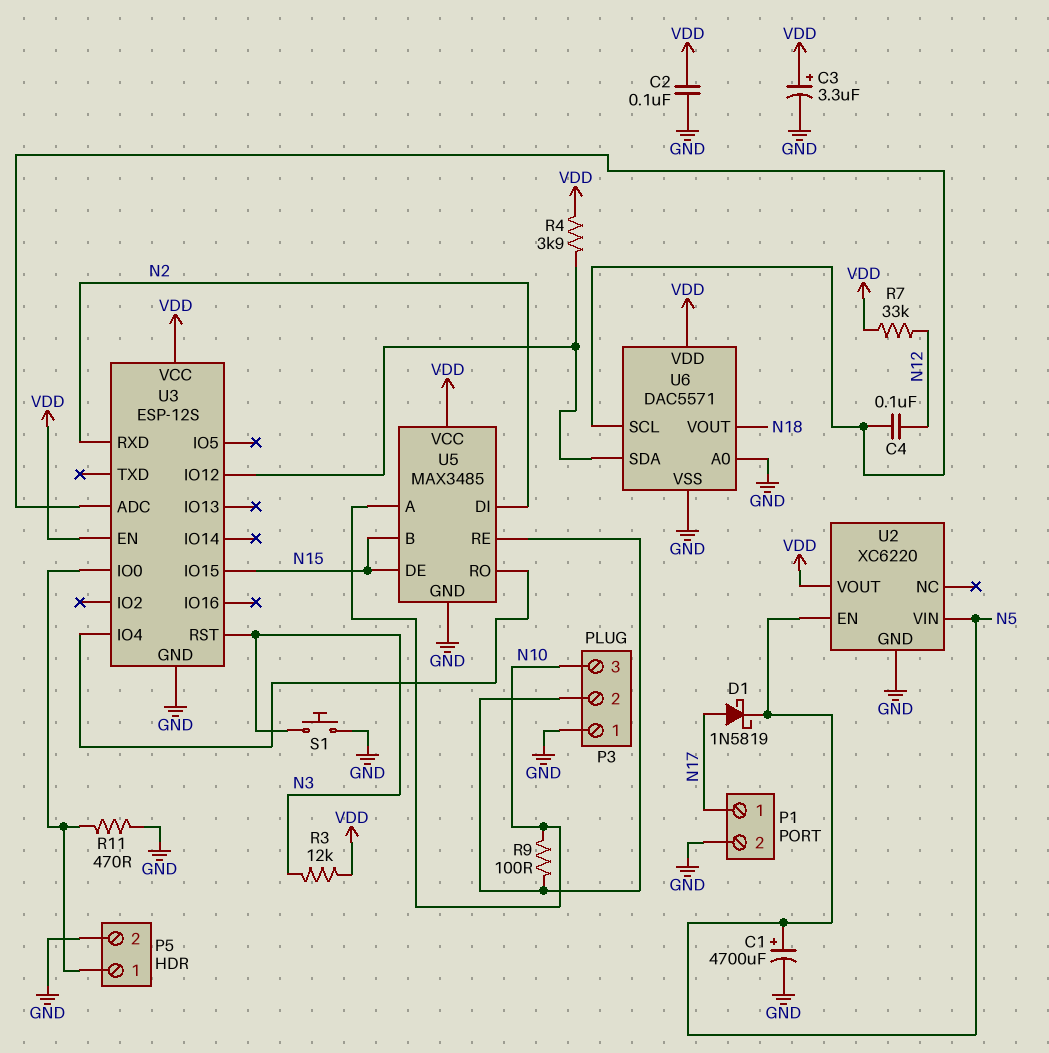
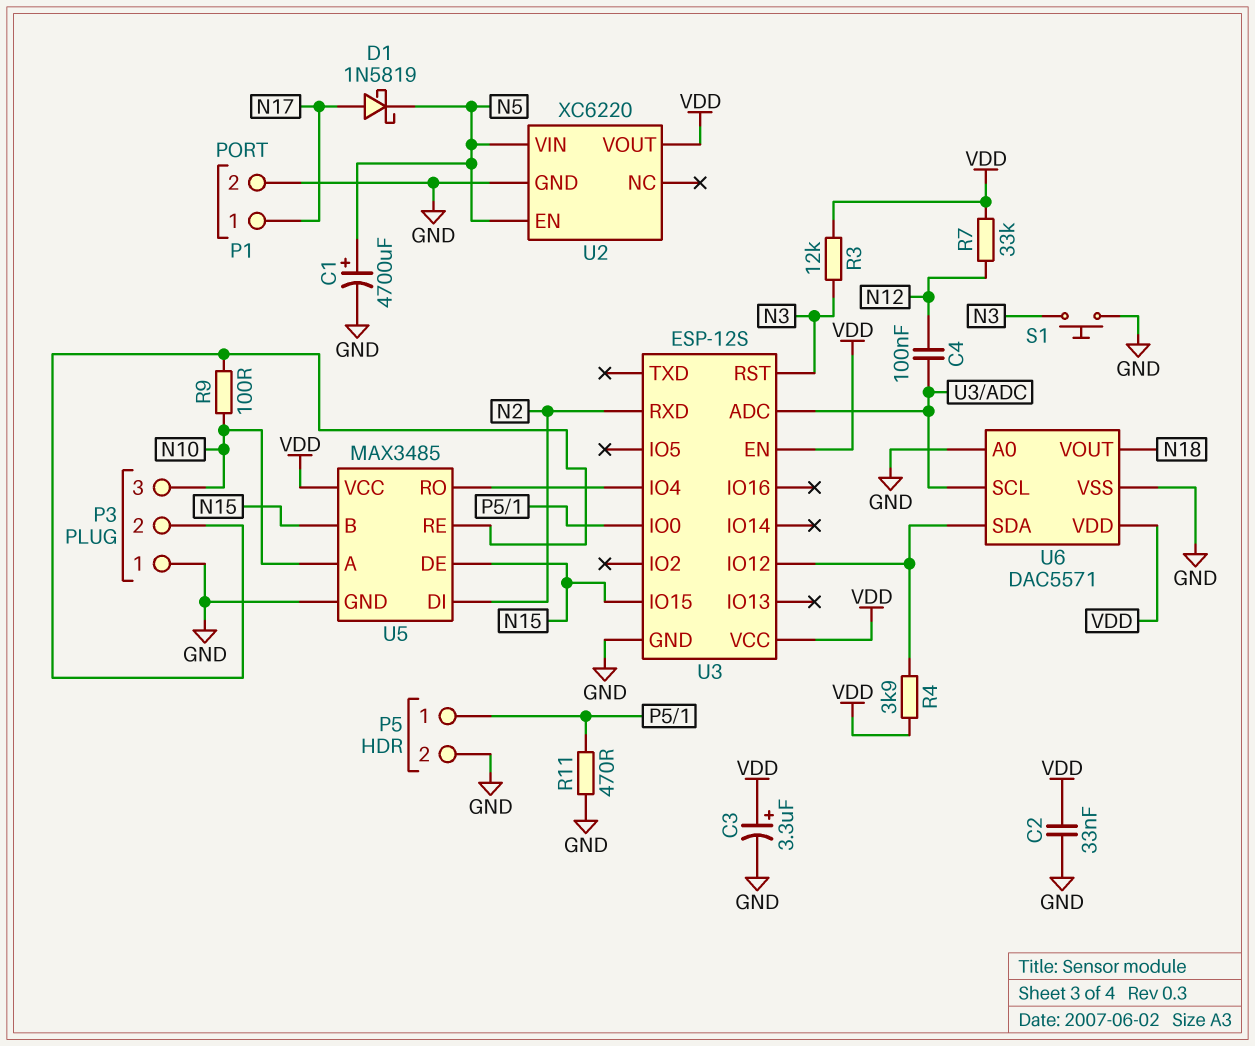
C2: 100nF (GND, VDD) -> 33nF (GND, VDD)

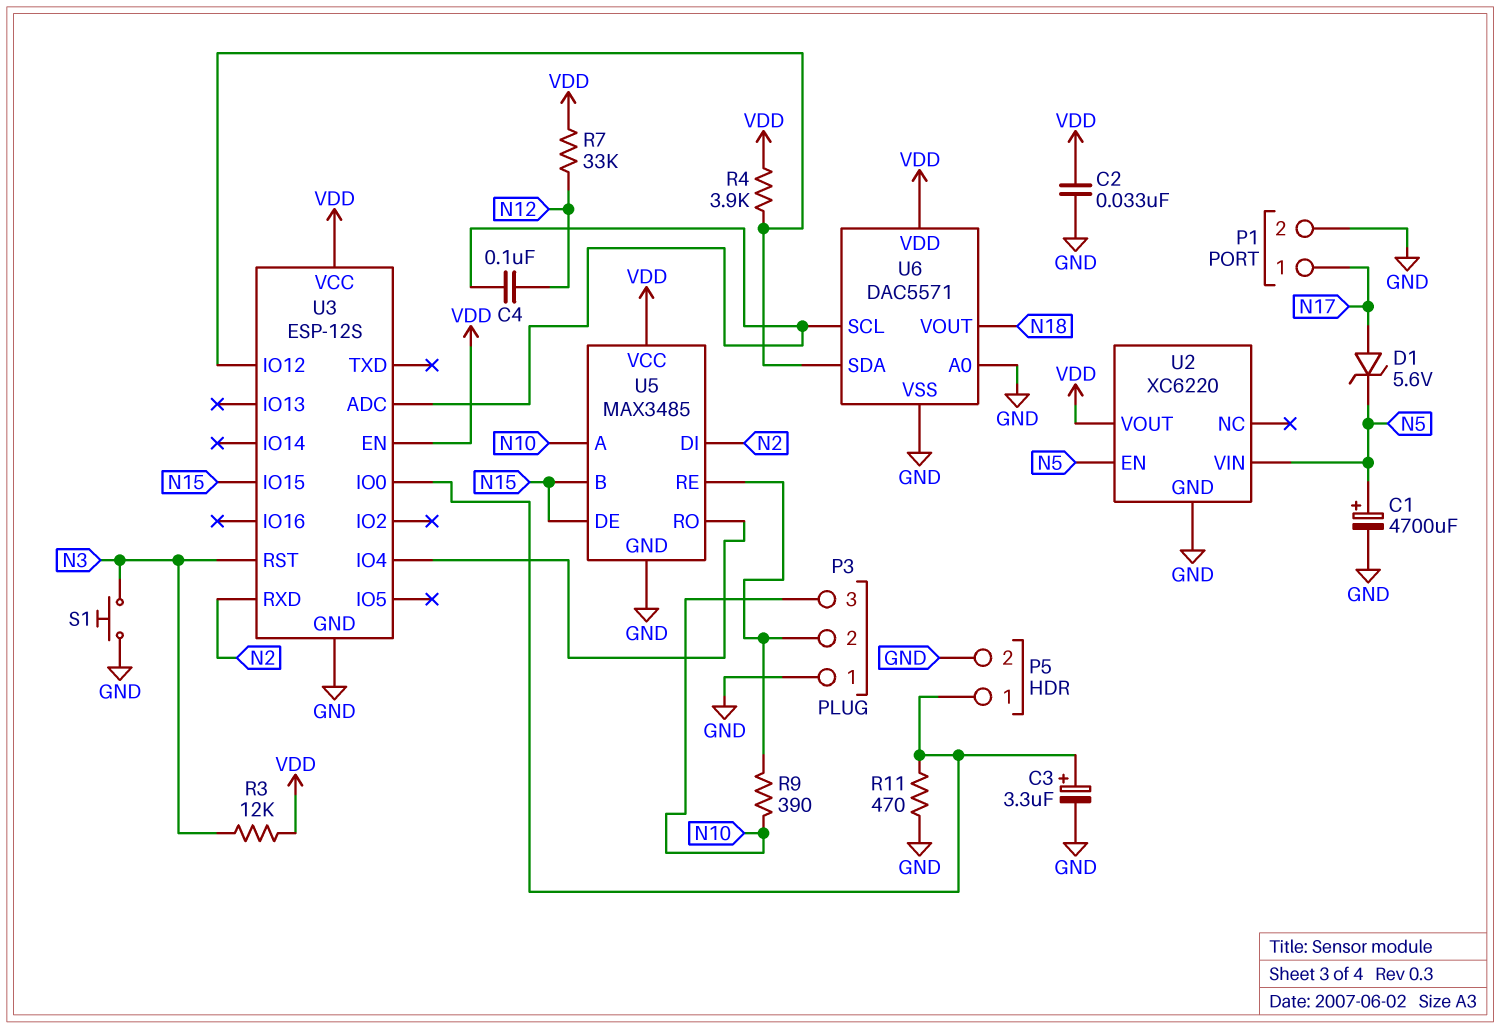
C3: 3.3uF (plus VDD, minus GND) -> 3.3uF (plus P5/1, minus GND)
D1: schottky 1N5819 (A N17, K N5) -> zener 5.6V (A N17, K N5)
R9: 100 (N10, P3/2) -> 390 (N10, P3/2)

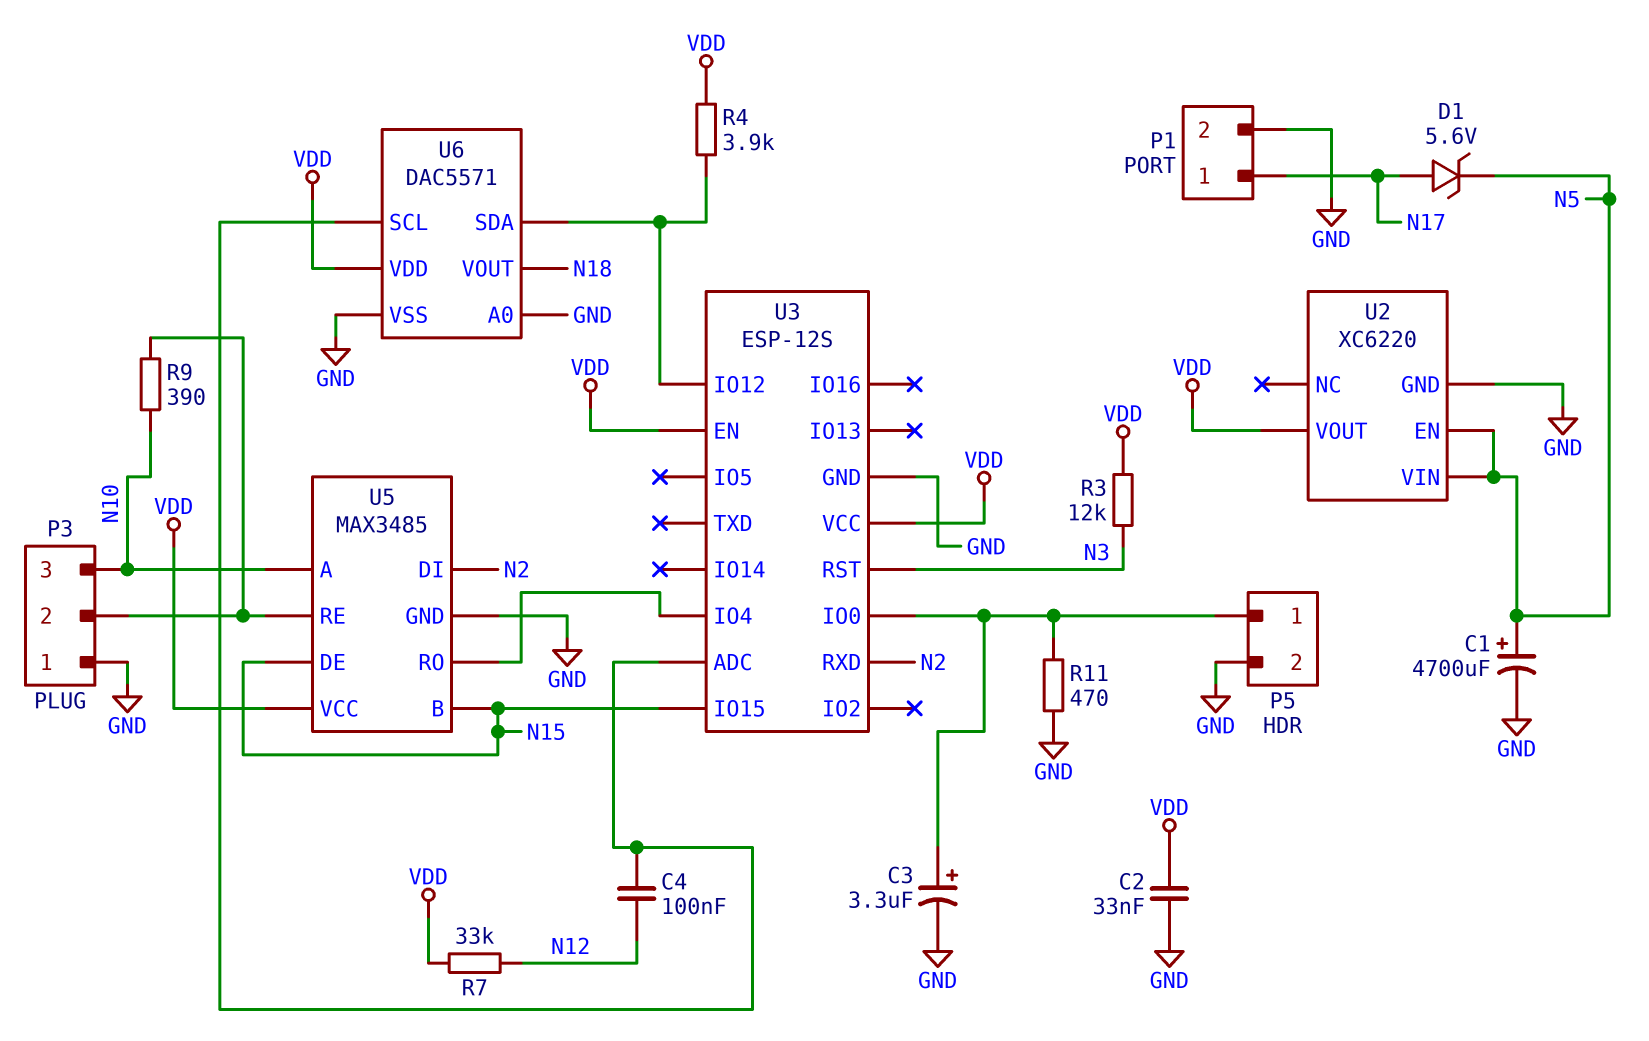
S1: button (GND, N3) -> none

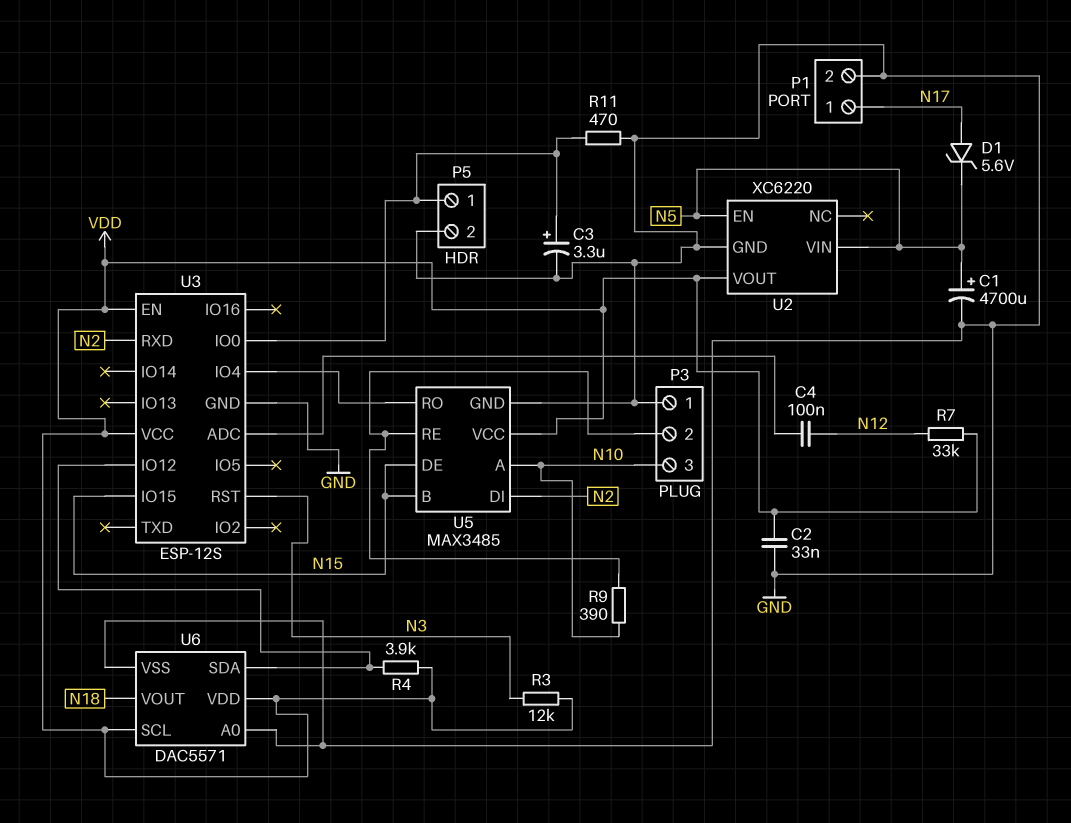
U6 pin SCL: U3/ADC -> VDD

